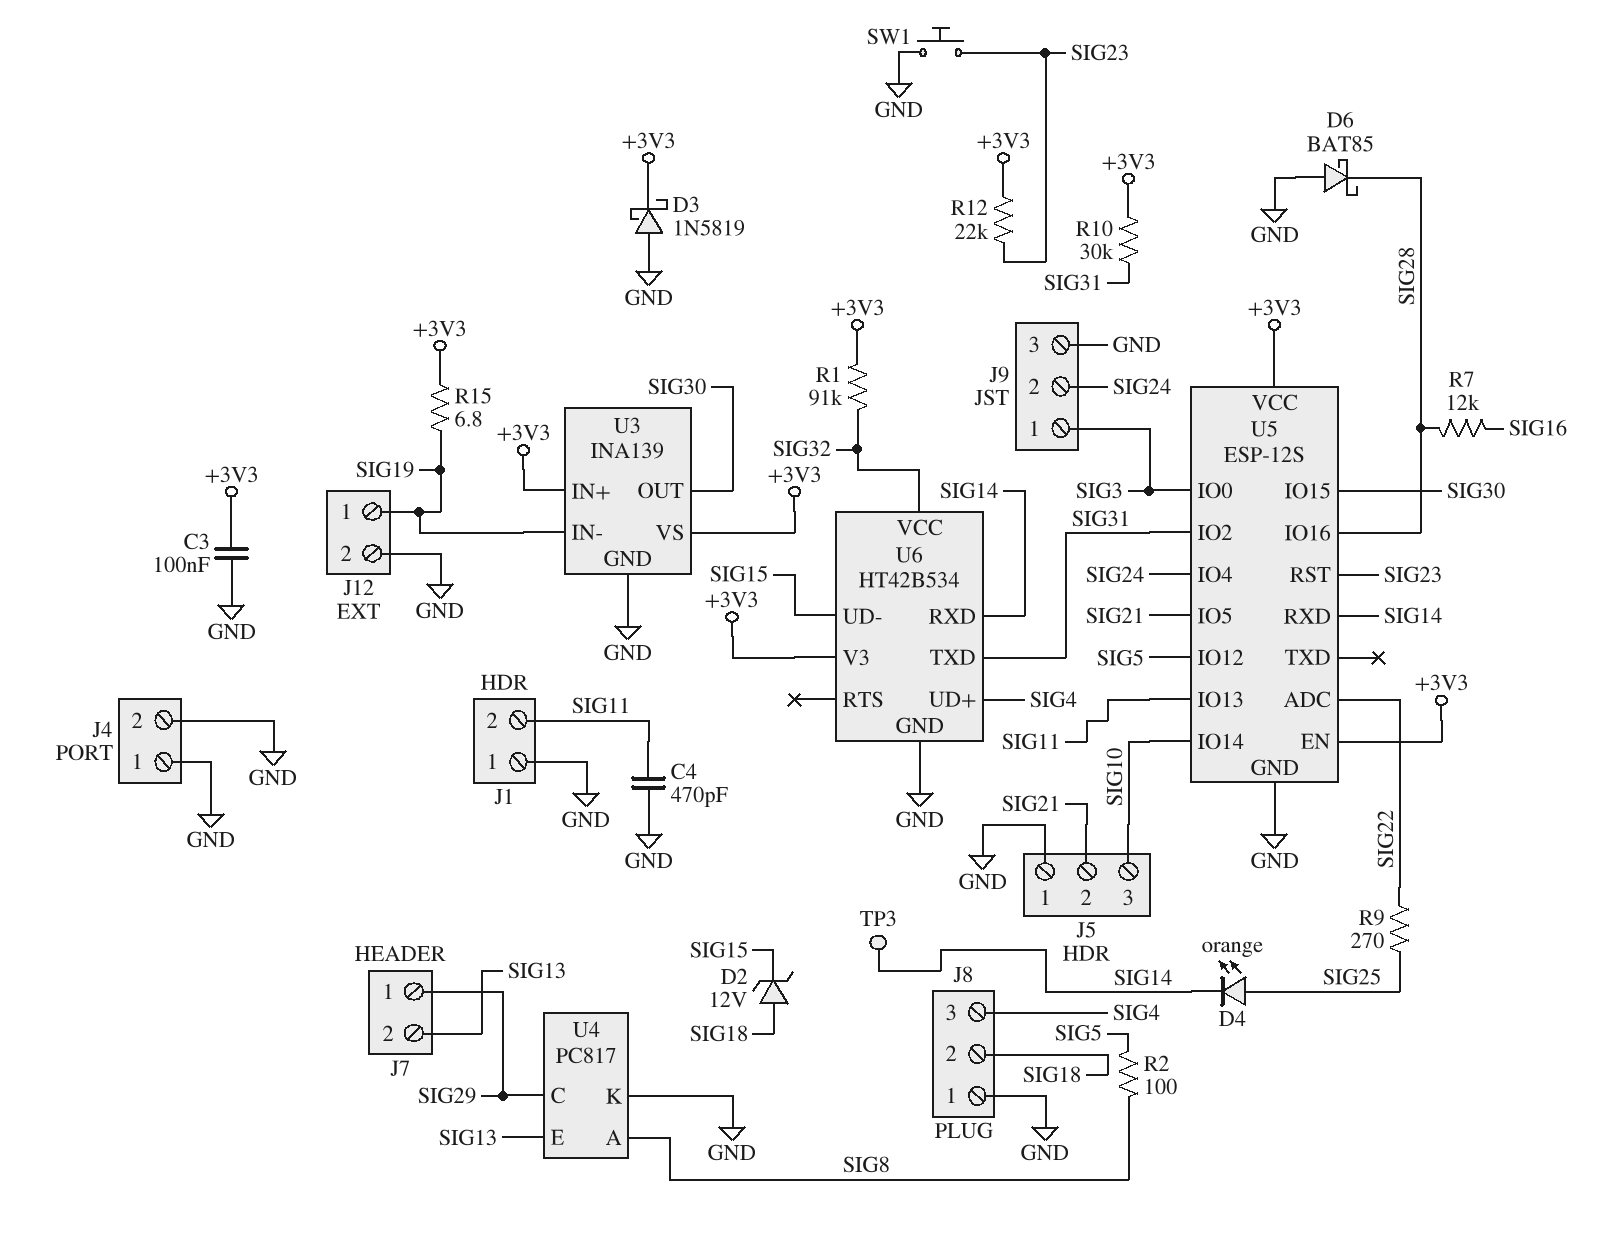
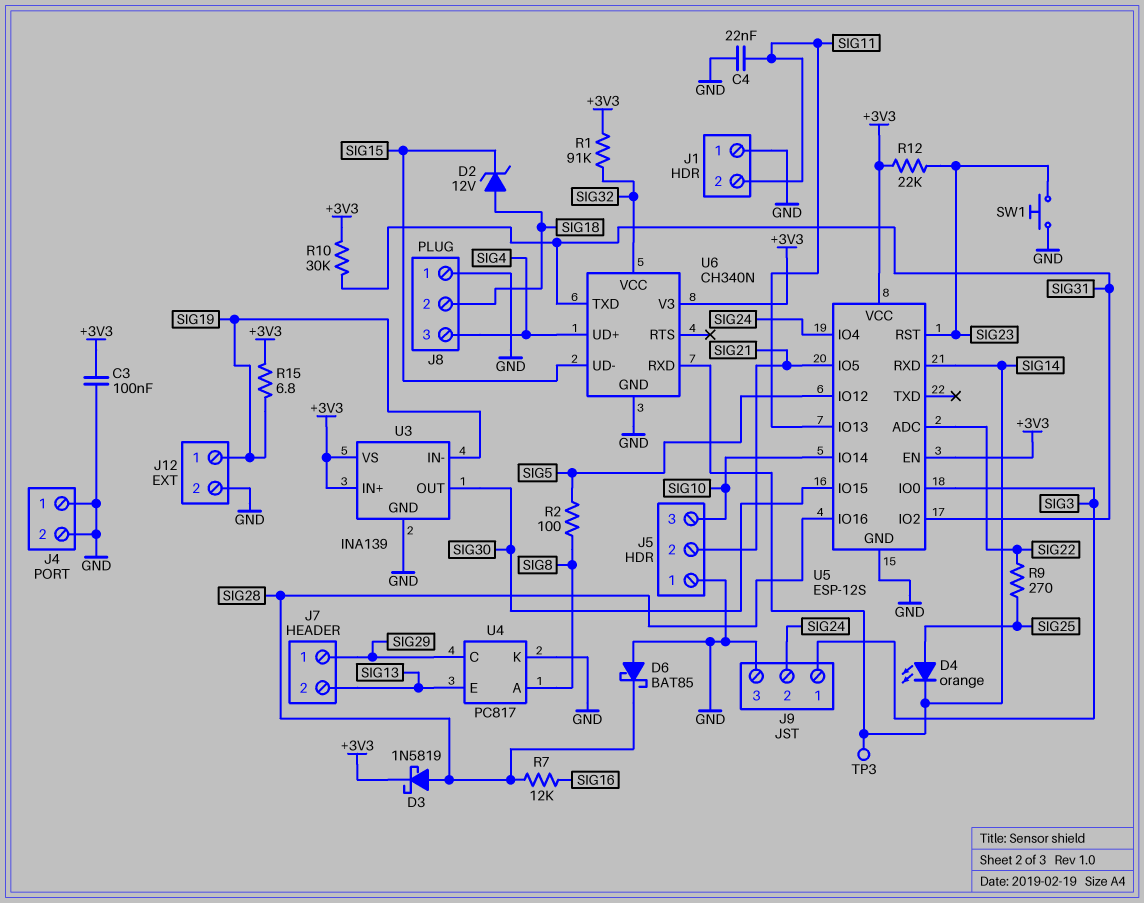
C4: 470pF (GND, SIG11) -> 22nF (GND, SIG11)
D3: schottky 1N5819 (A GND, K +3V3) -> schottky 1N5819 (A SIG28, K +3V3)
U6: HT42B534 -> CH340N

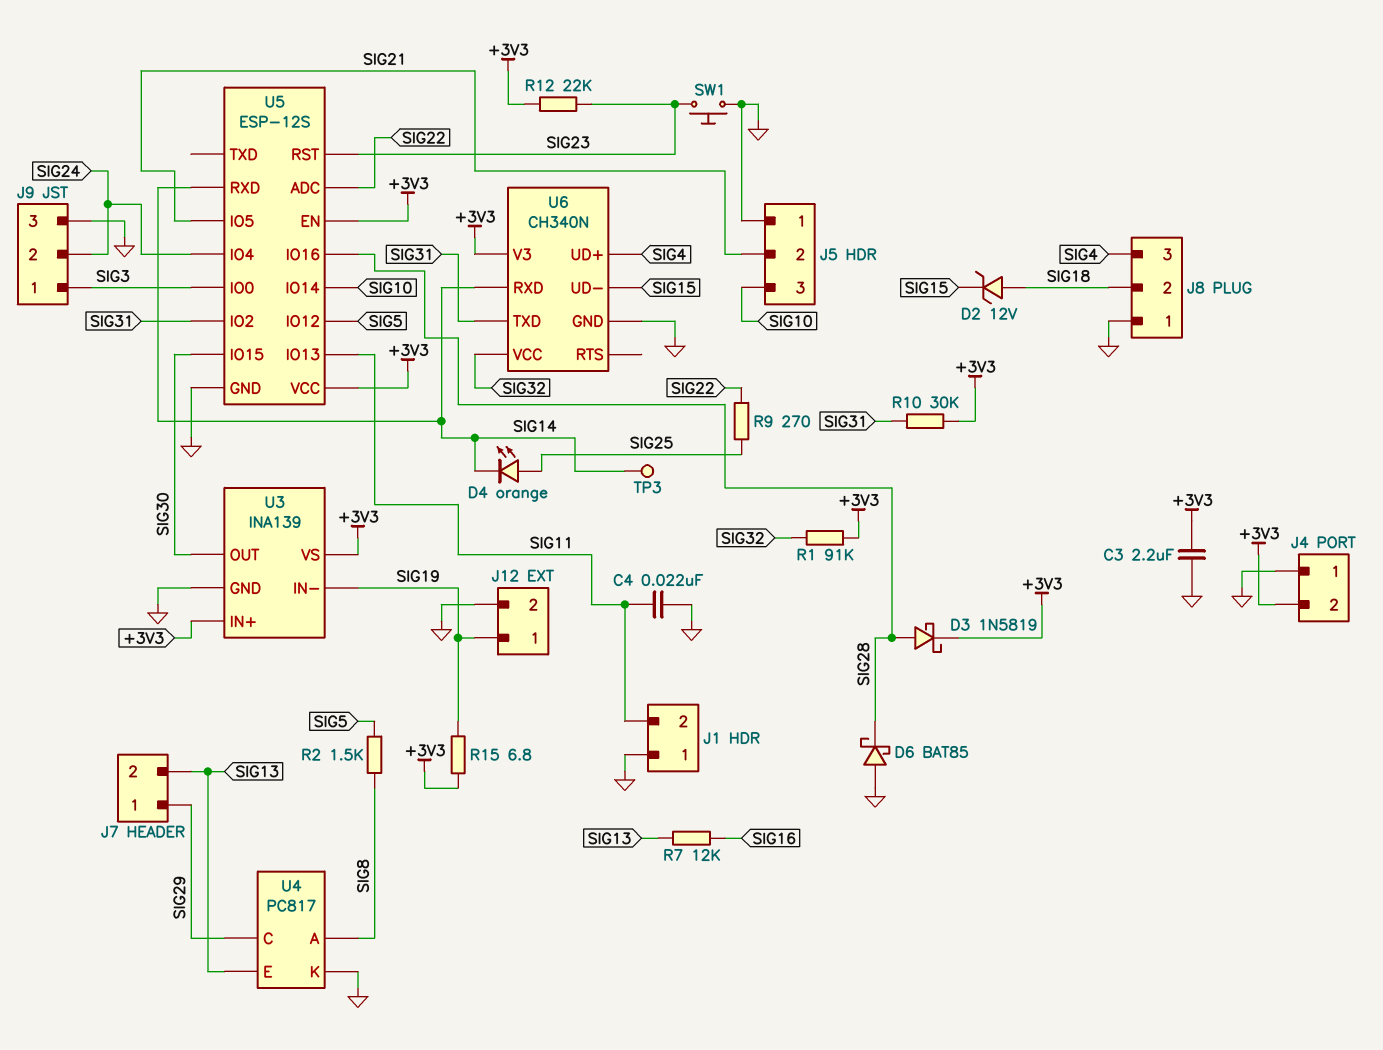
C3: 100nF (+3V3, GND) -> 2.2uF (+3V3, GND)
J4 pin 2: GND -> +3V3
R2: 100 (SIG5, SIG8) -> 1.5k (SIG5, SIG8)
R7: 12k (SIG16, SIG28) -> 12k (SIG13, SIG16)

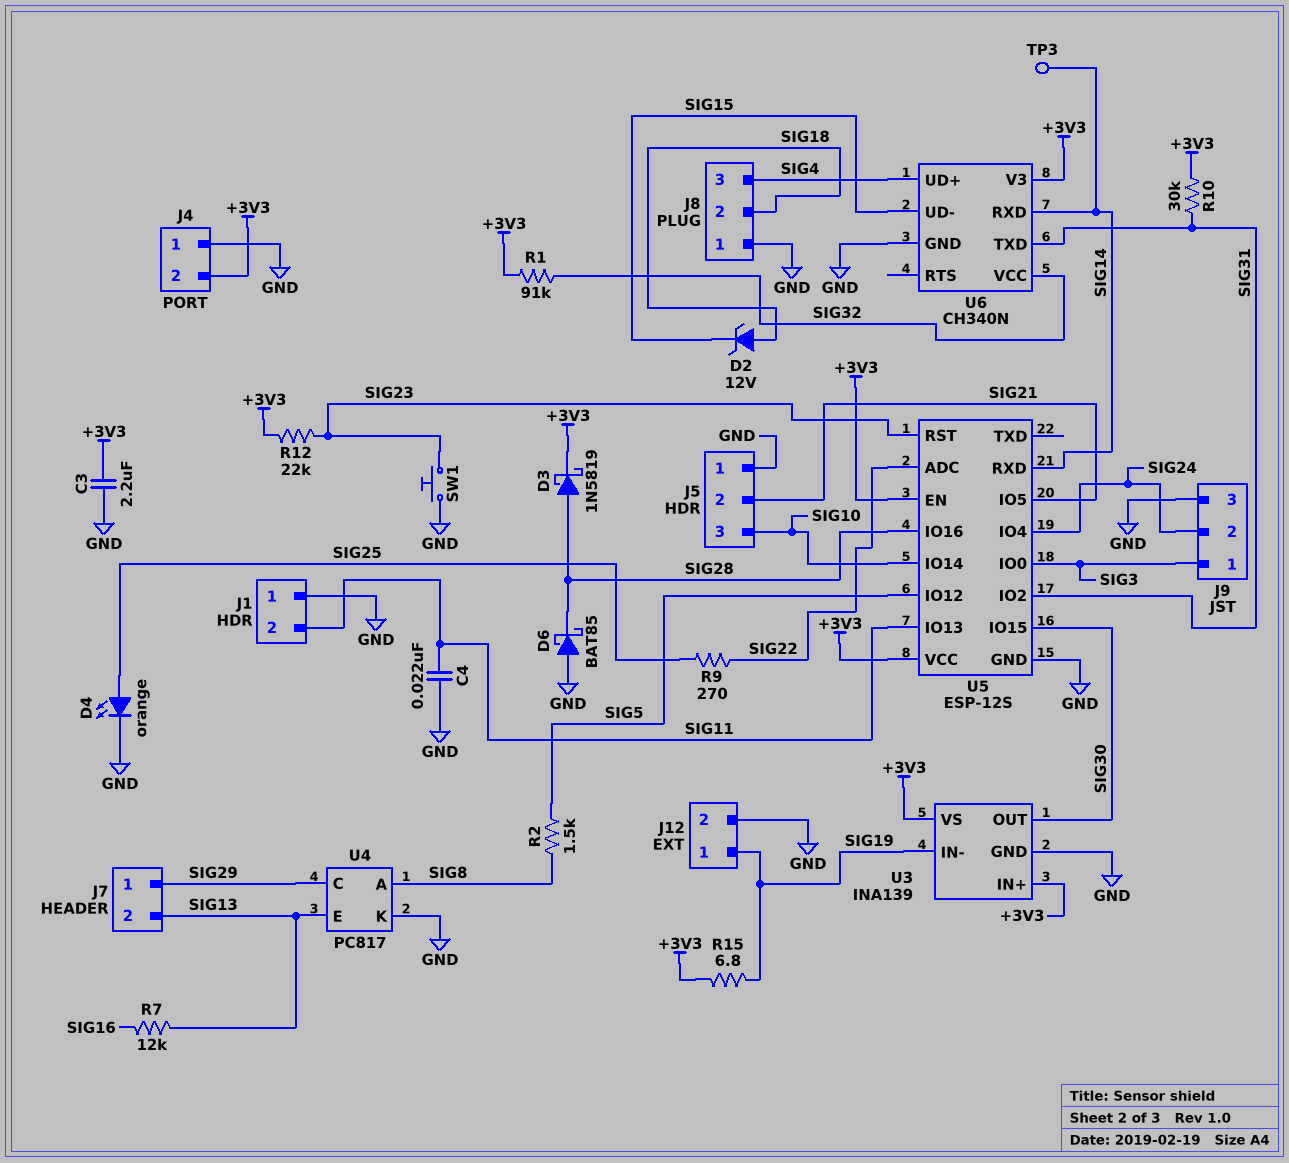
D4: LED orange (A SIG25, K SIG14) -> LED orange (A SIG25, K GND)

